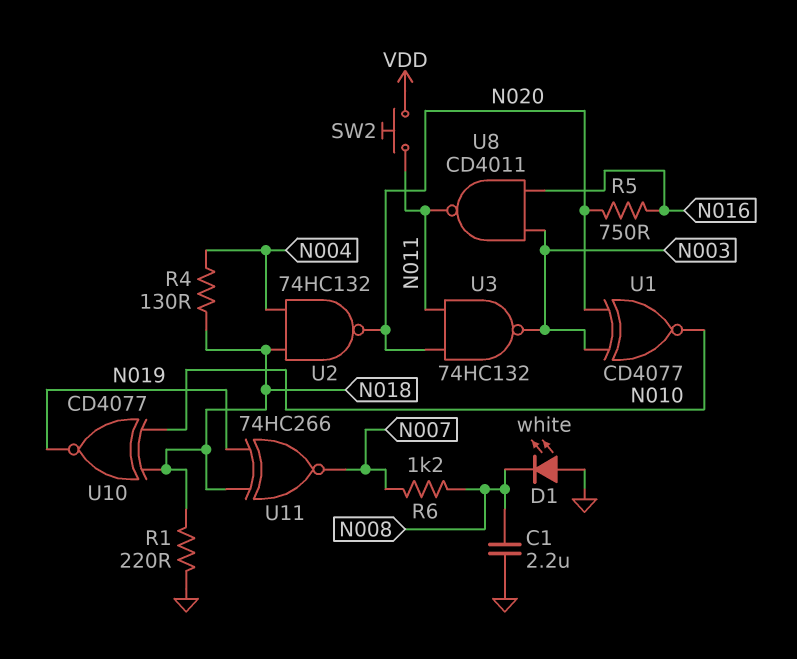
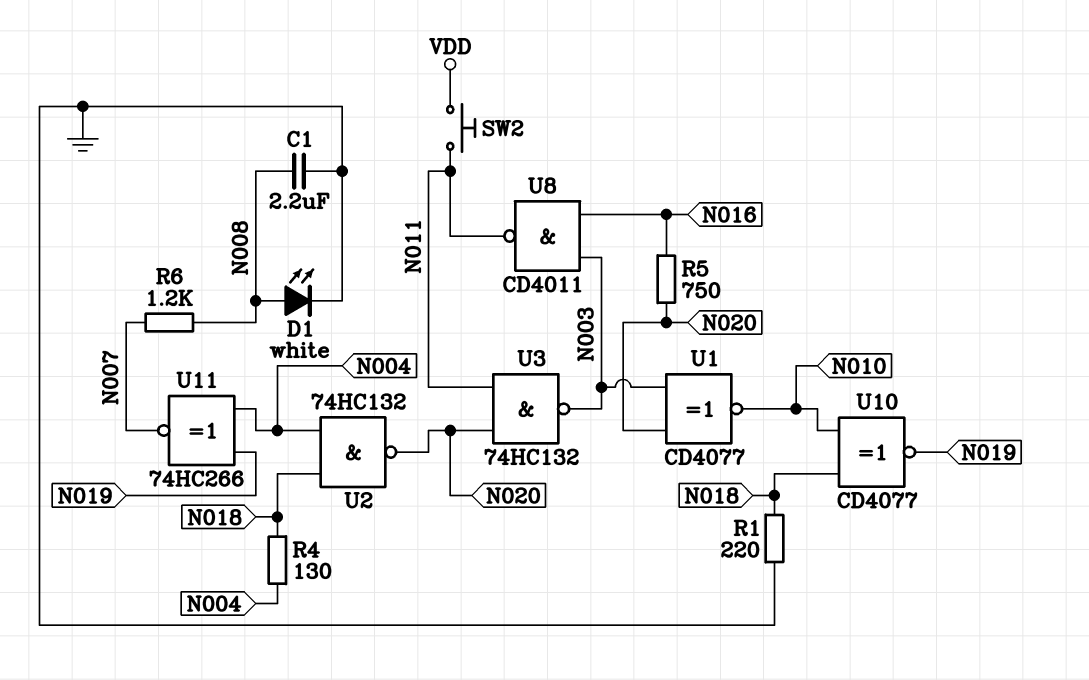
D1: LED white (A GND, K N008) -> LED white (A N008, K GND)
U11: XNOR 74HC266 (in N018, in N019, out N007) -> XNOR 74HC266 (in N004, in N019, out N007)

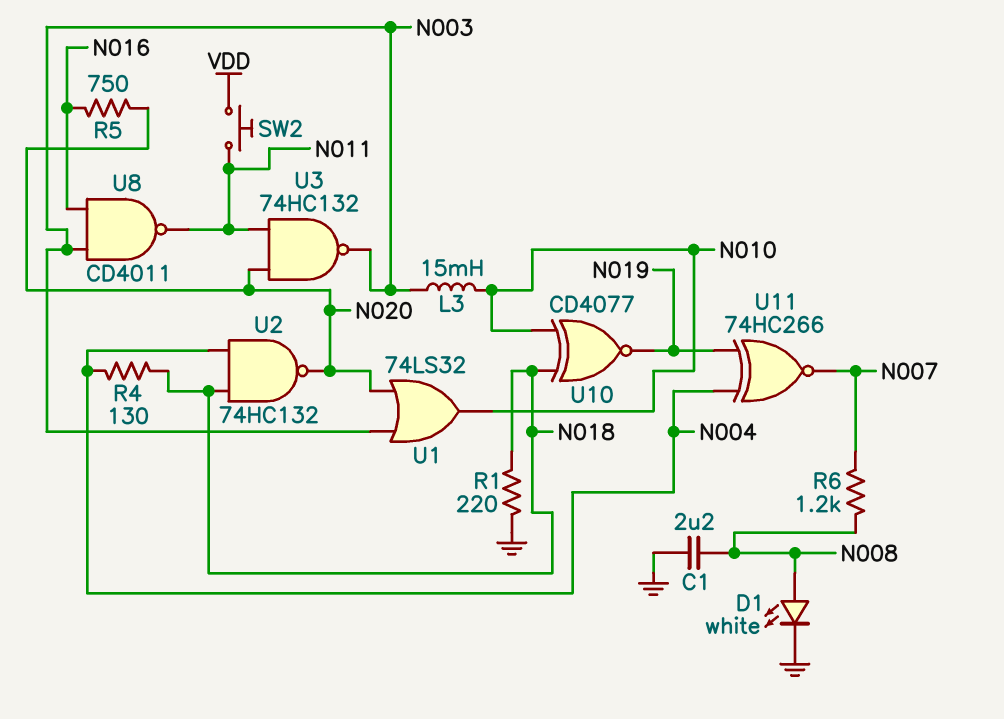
L3: none -> 15mH (N003, N010)
U1: XNOR CD4077 (in N003, in N020, out N010) -> OR 74LS32 (in N003, in N020, out N010)

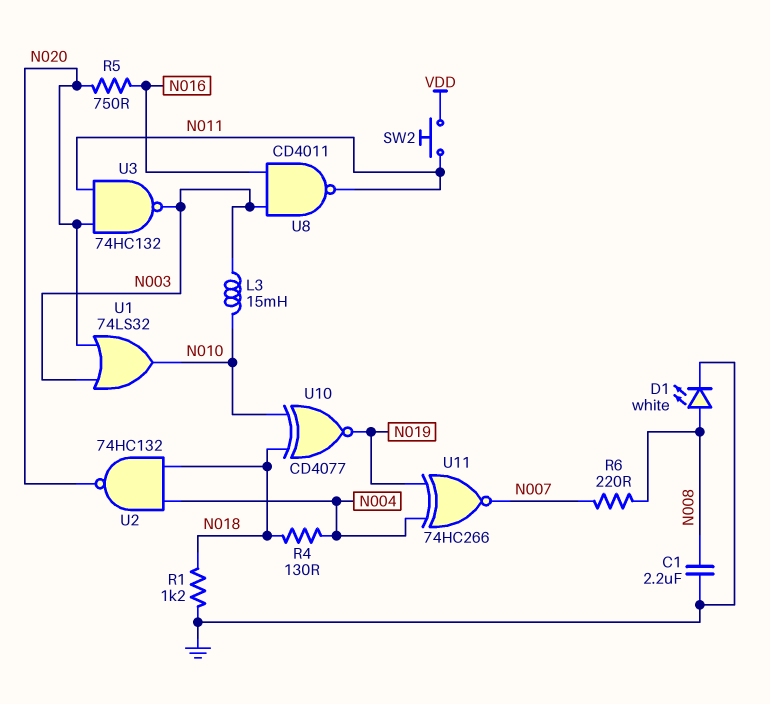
R1: 220 (GND, N018) -> 1.2k (GND, N018)
R6: 1.2k (N007, N008) -> 220 (N007, N008)

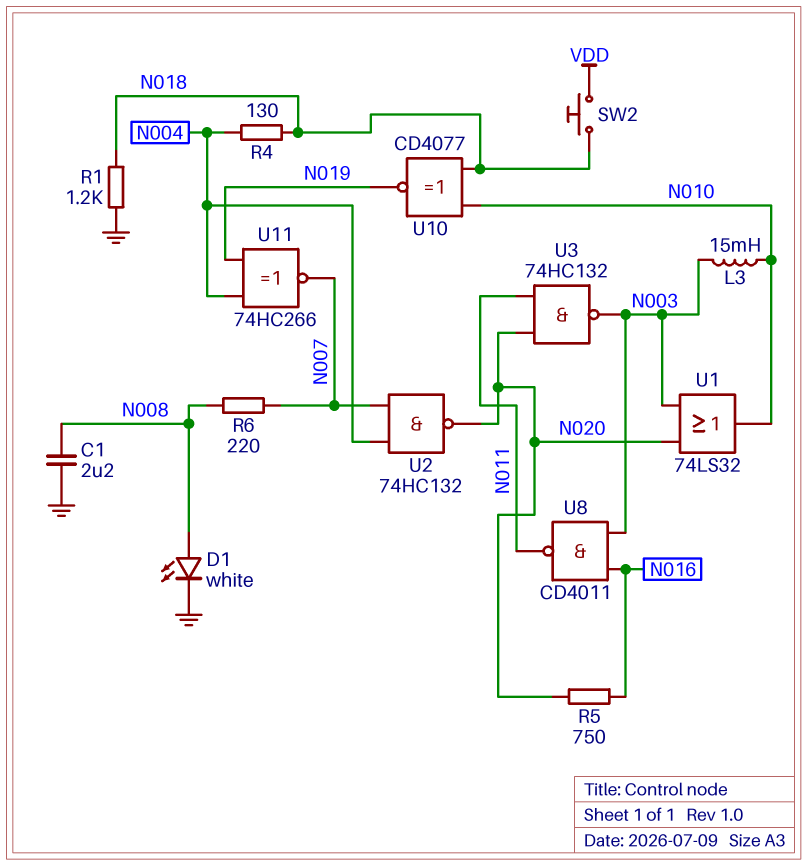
SW2: button (N011, VDD) -> button (N018, VDD)
U2: NAND 74HC132 (in N004, in N018, out N020) -> NAND 74HC132 (in N004, in N007, out N020)

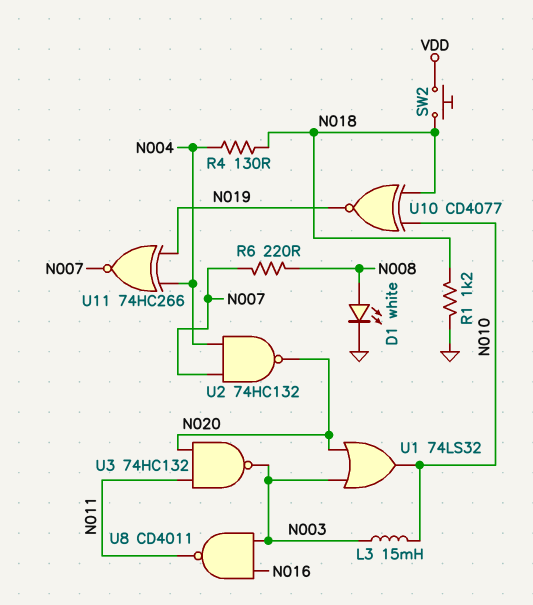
C1: 2.2uF (GND, N008) -> none
R5: 750 (N016, N020) -> none

